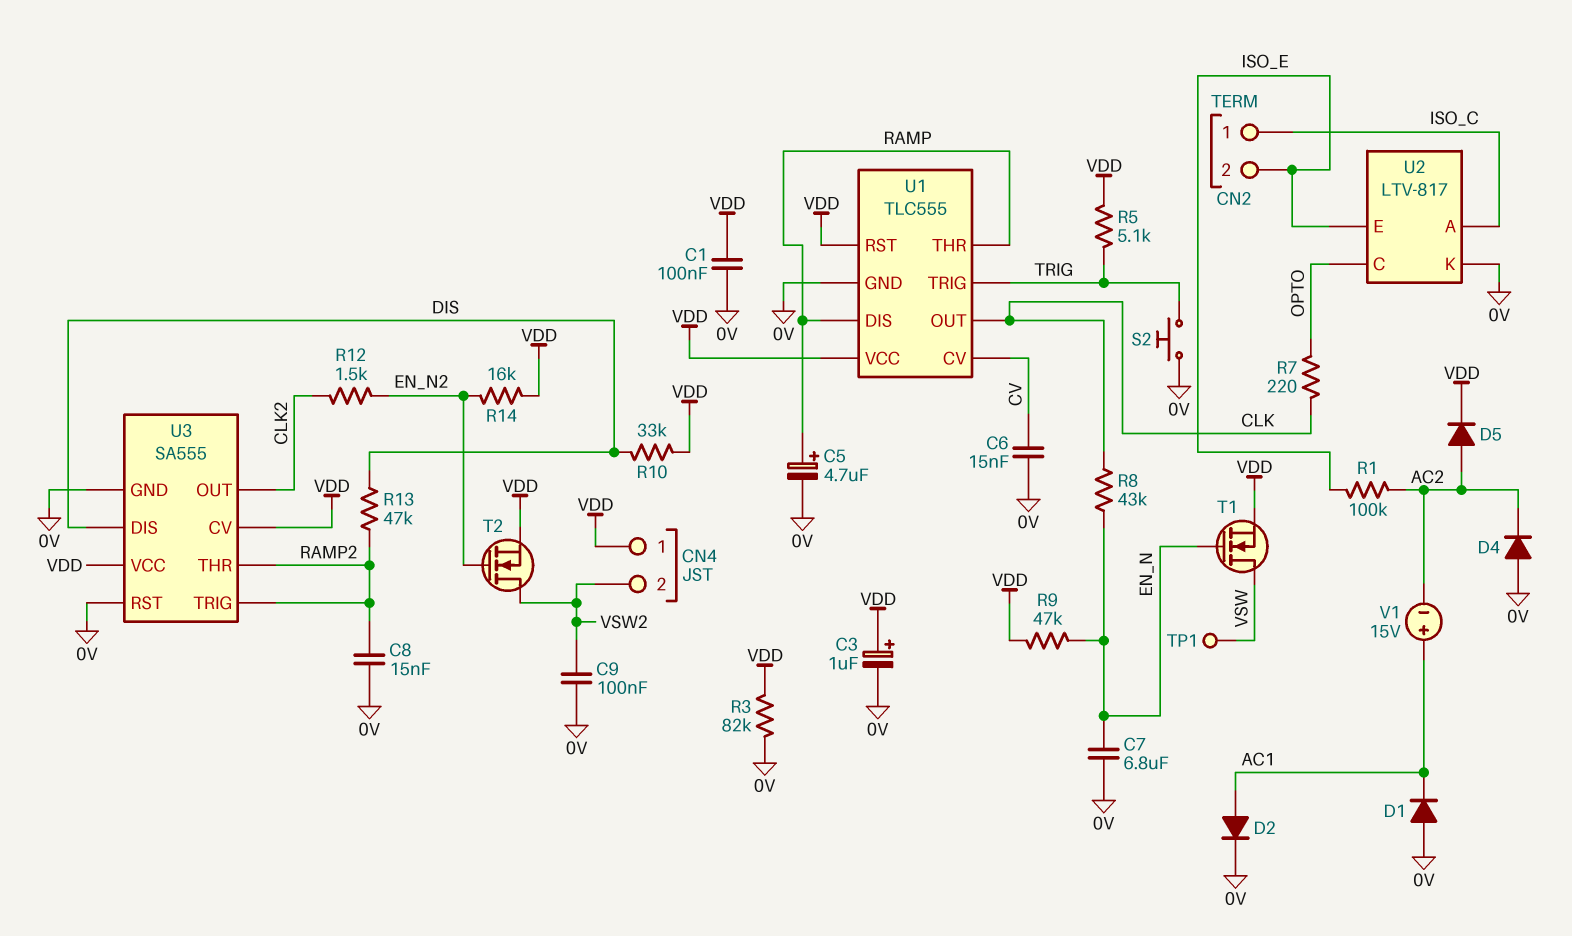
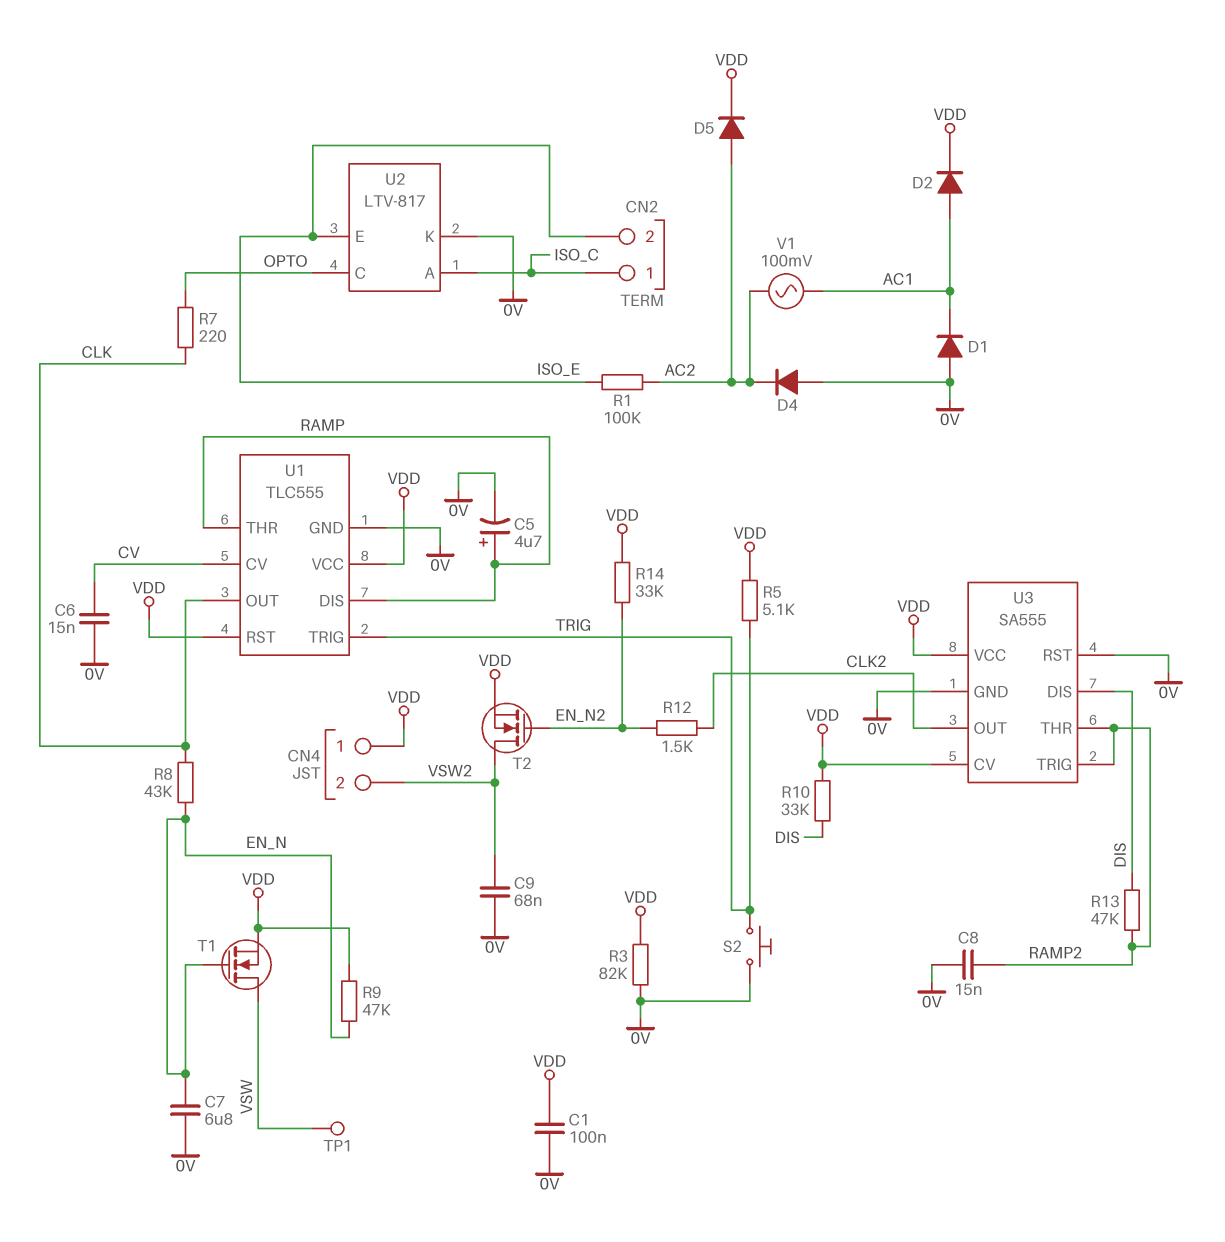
C3: 1uF (plus VDD, minus 0V) -> none
C9: 100nF (0V, VSW2) -> 68nF (0V, VSW2)
D2: diode (A AC1, K 0V) -> diode (A AC1, K VDD)
R14: 16k (EN_N2, VDD) -> 33k (EN_N2, VDD)
V1: 15V (plus AC1, minus AC2) -> AC 100mV (AC1, AC2)

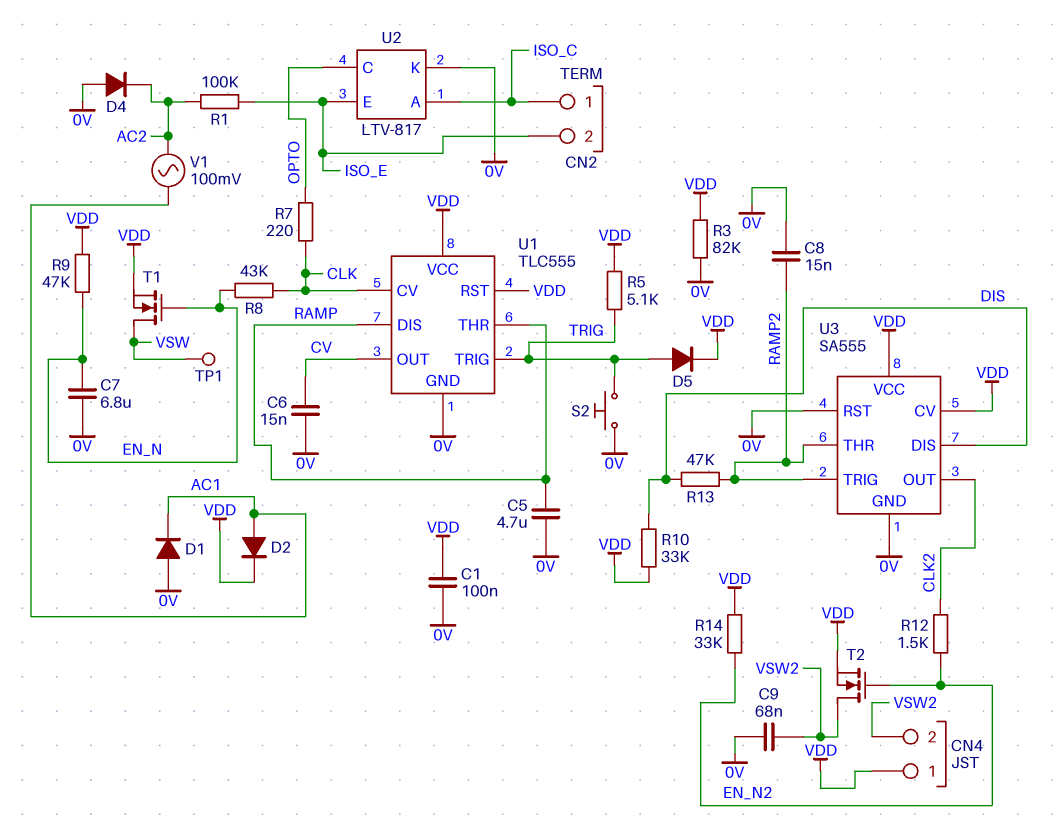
C5: 4.7uF (plus RAMP, minus 0V) -> 4.7uF (0V, RAMP)
D5: diode (A AC2, K VDD) -> diode (A TRIG, K VDD)
U1 pin CV: CV -> CLK
U1 pin OUT: CLK -> CV

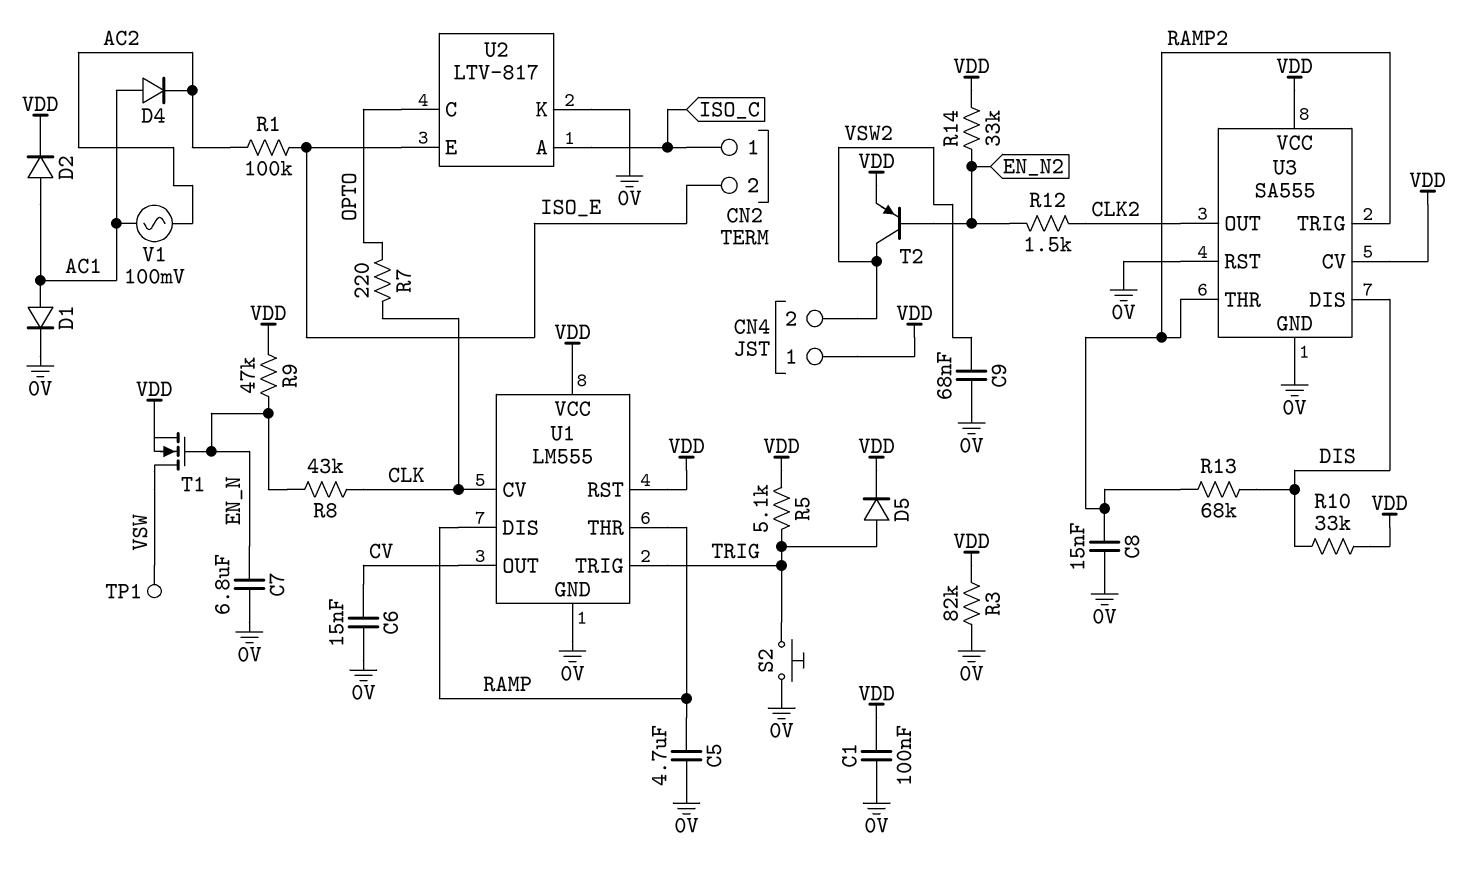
D1: diode (A 0V, K AC1) -> diode (A AC1, K 0V)
D4: diode (A 0V, K AC2) -> diode (A AC1, K AC2)
R13: 47k (DIS, RAMP2) -> 68k (DIS, RAMP2)
T2: NMOS (G EN_N2, D VSW2, S VDD) -> PNP (B EN_N2, C VSW2, E VDD)
U1: TLC555 -> LM555

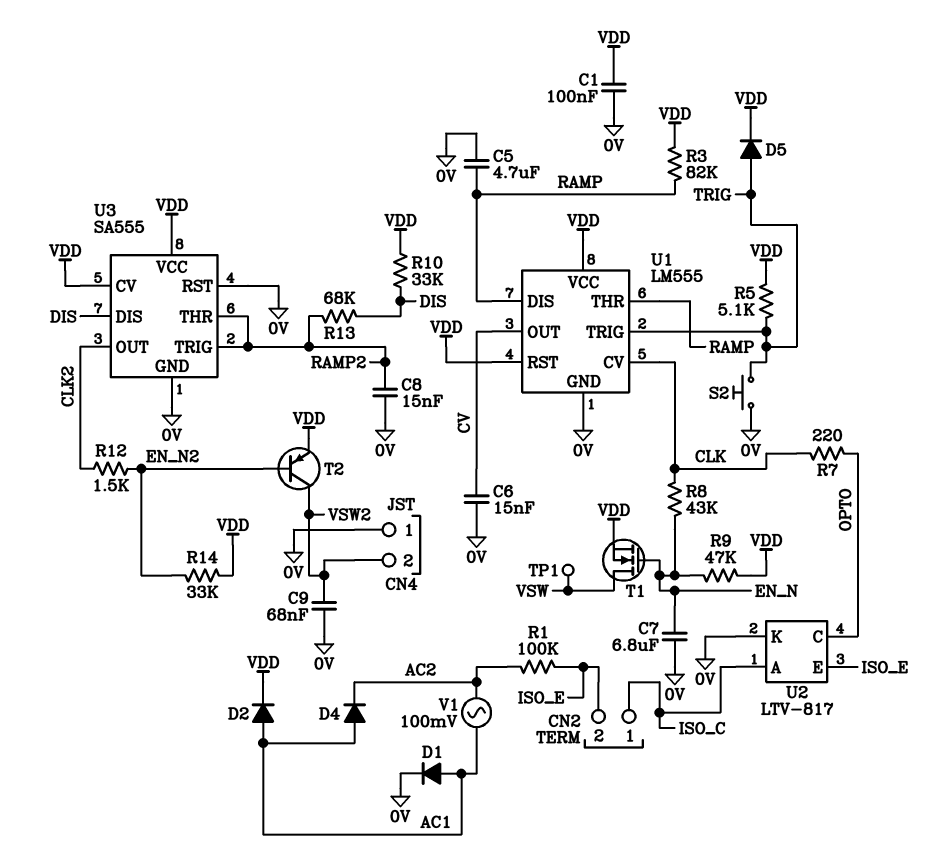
CN4 pin 1: VDD -> 0V
R3: 82k (0V, VDD) -> 82k (RAMP, VDD)

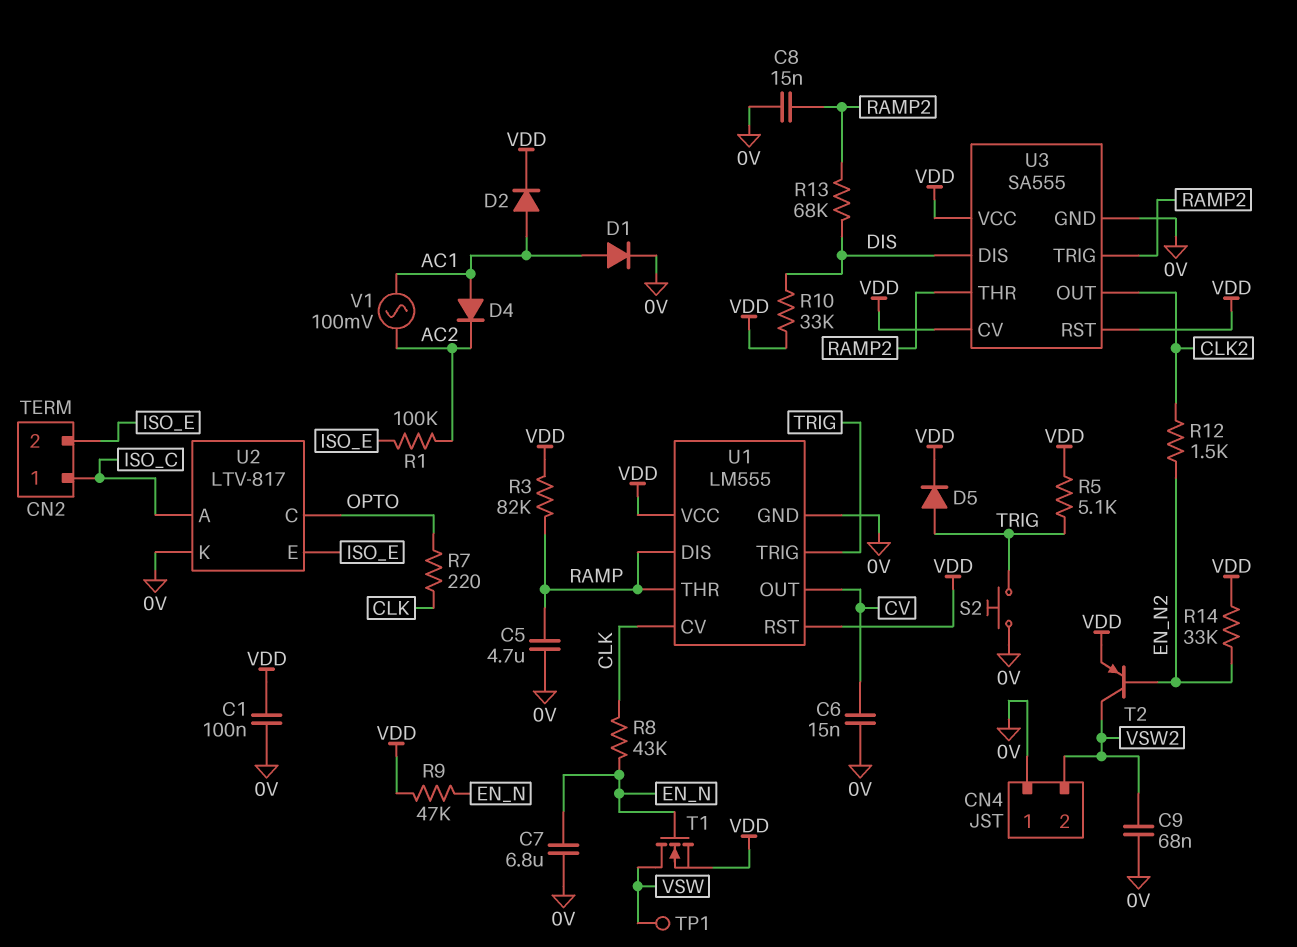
U3 pin RST: 0V -> VDD

